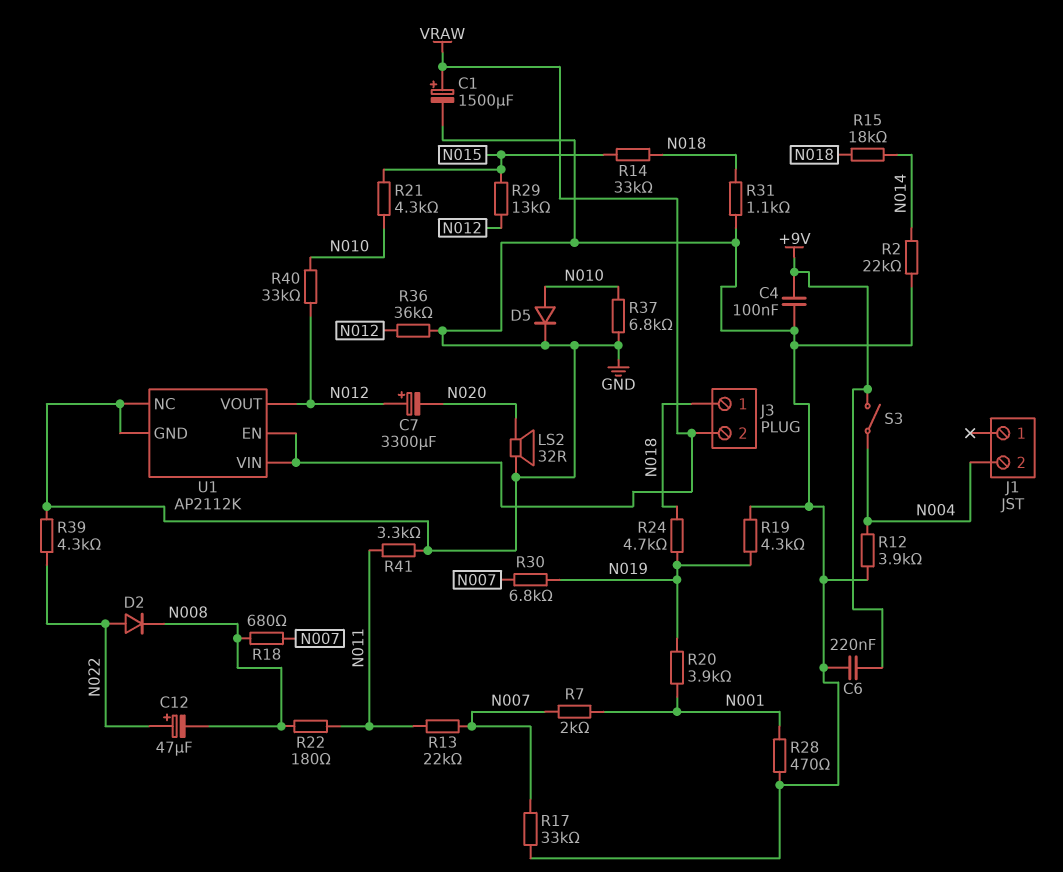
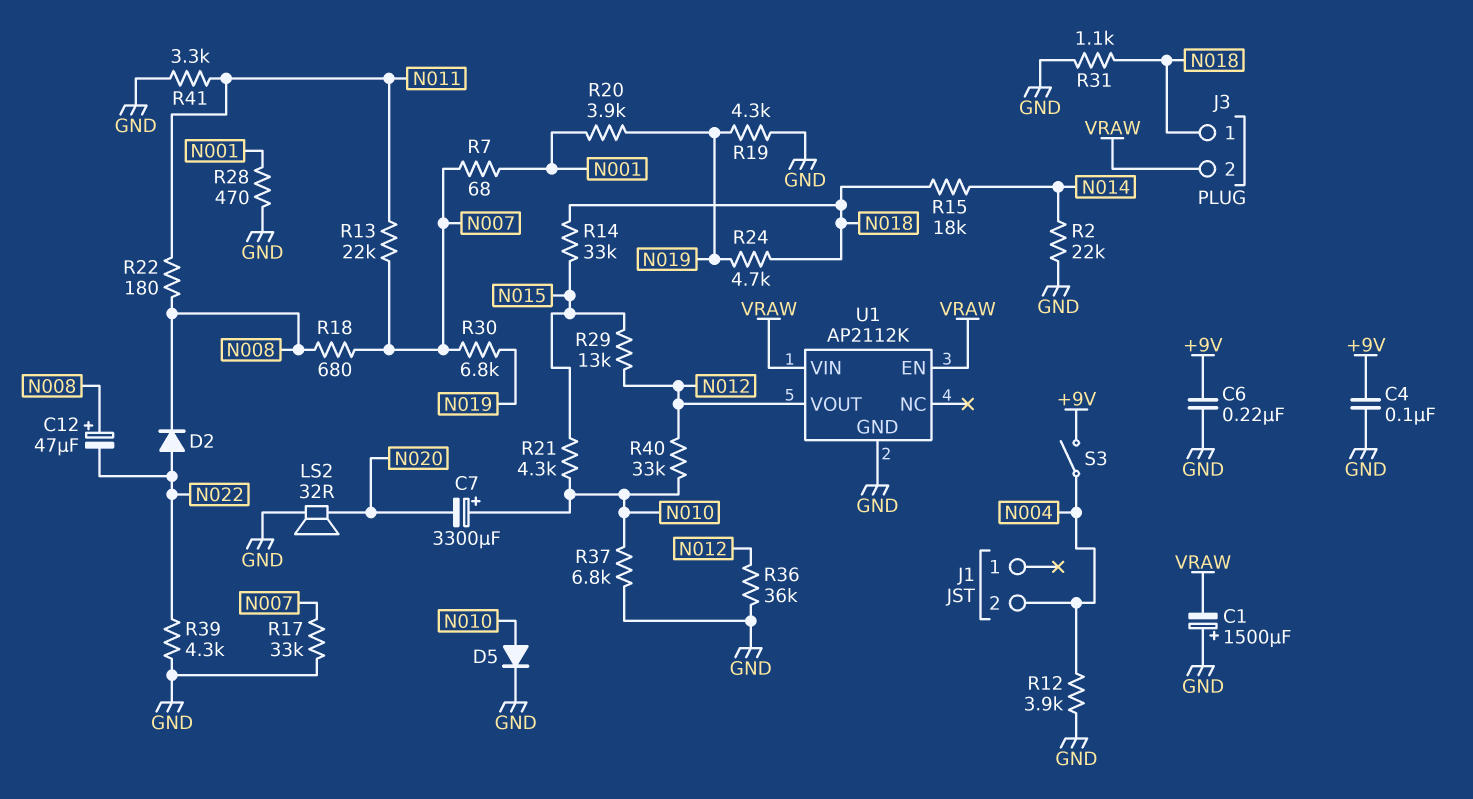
C1: 1500uF (plus VRAW, minus GND) -> 1500uF (plus GND, minus VRAW)
C7: 3300uF (plus N012, minus N020) -> 3300uF (plus N010, minus N020)
C12: 47uF (plus N022, minus N008) -> 47uF (plus N008, minus N022)
R7: 2k (N001, N007) -> 68 (N001, N007)
U1 pin NC: GND -> none

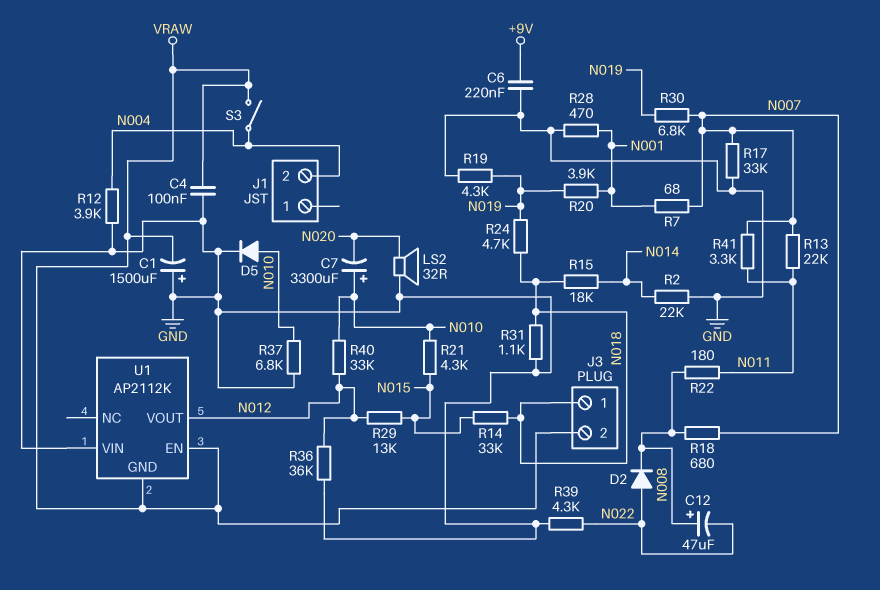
C4: 100nF (+9V, GND) -> 100nF (GND, VRAW)
R41: 3.3k (GND, N011) -> 3.3k (N007, N011)
S3: switch (+9V, N004) -> switch (N004, VRAW)
U1 pin GND: GND -> VRAW
U1 pin VIN: VRAW -> GND

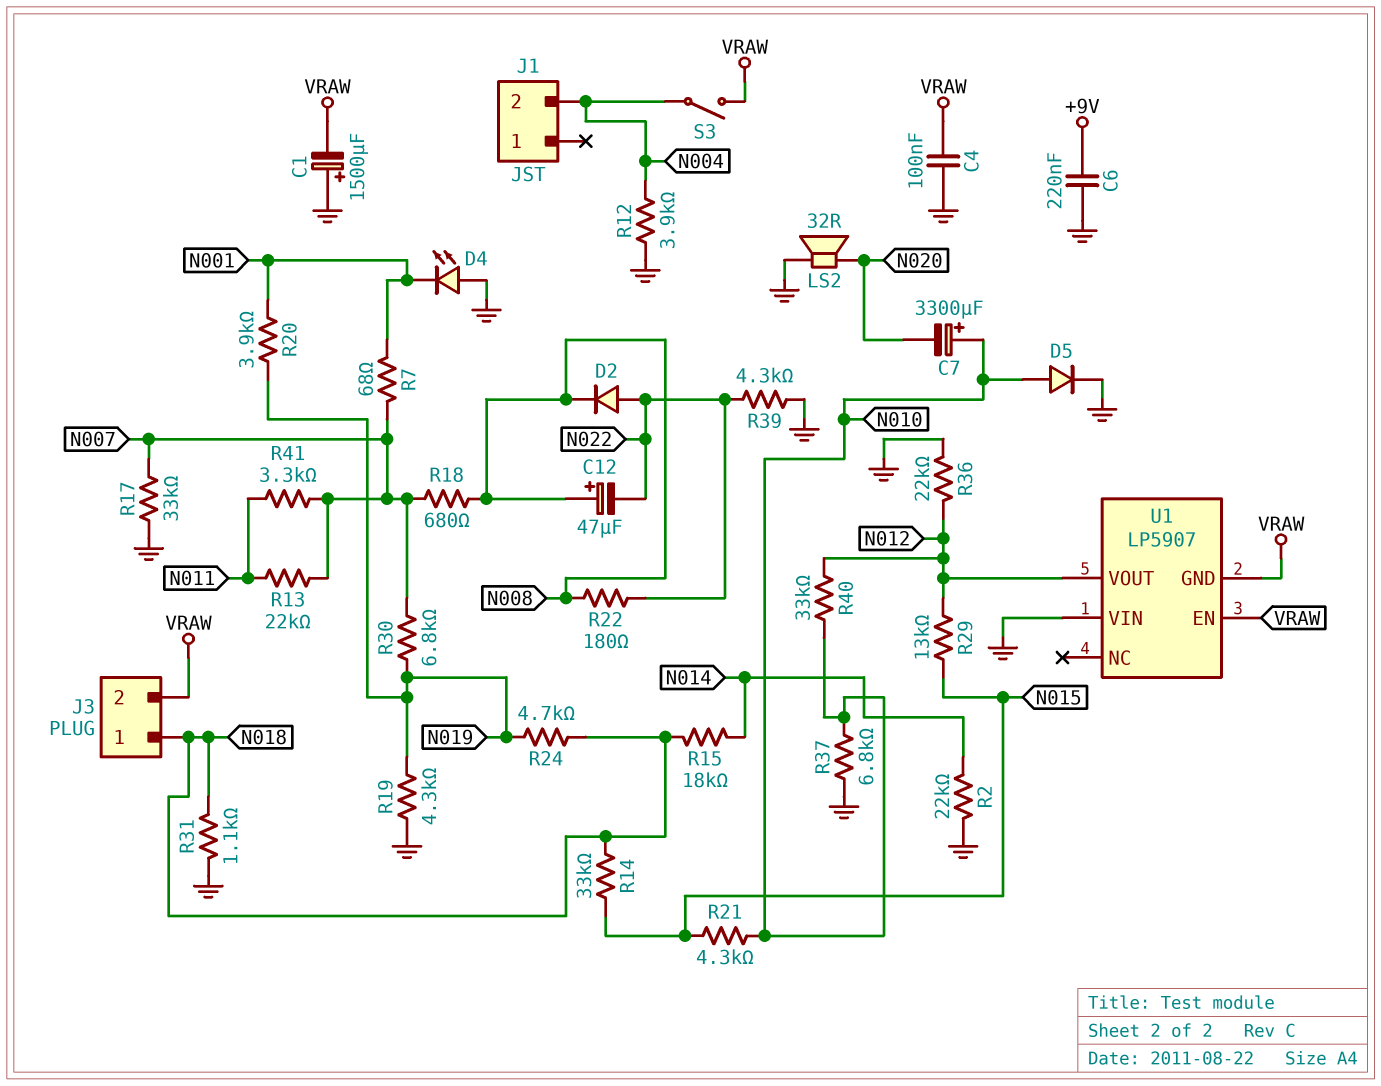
D4: none -> LED (A GND, K N001)
R22: 180 (N008, N011) -> 180 (N008, N022)
R28: 470 (GND, N001) -> none
R36: 36k (GND, N012) -> 22k (GND, N012)
U1: AP2112K -> LP5907

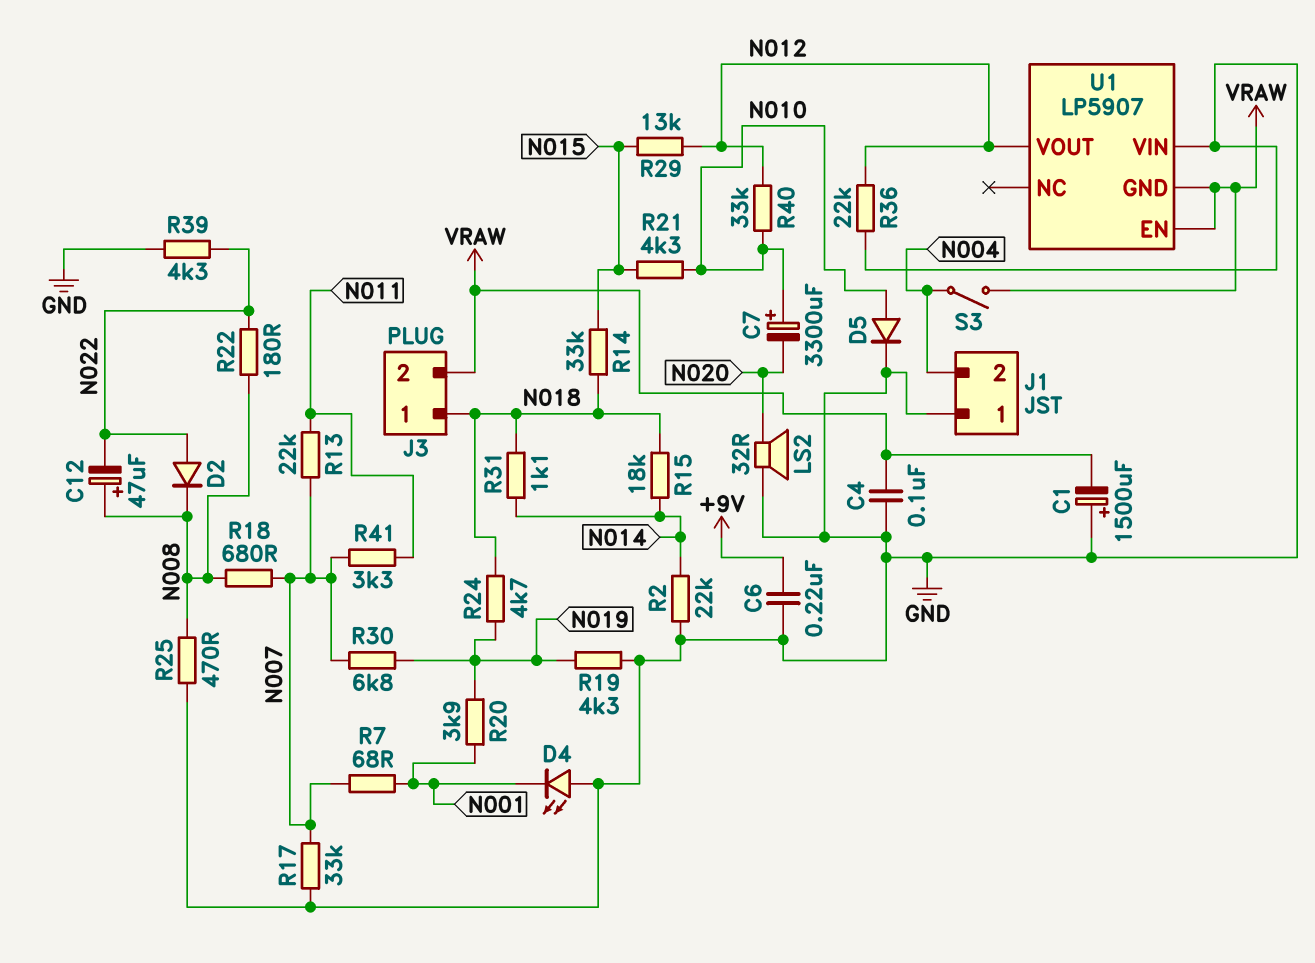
J1 pin 1: none -> GND
R12: 3.9k (GND, N004) -> none
R25: none -> 470 (GND, N008)
R31: 1.1k (GND, N018) -> 1.1k (N014, N018)
R37: 6.8k (GND, N010) -> none

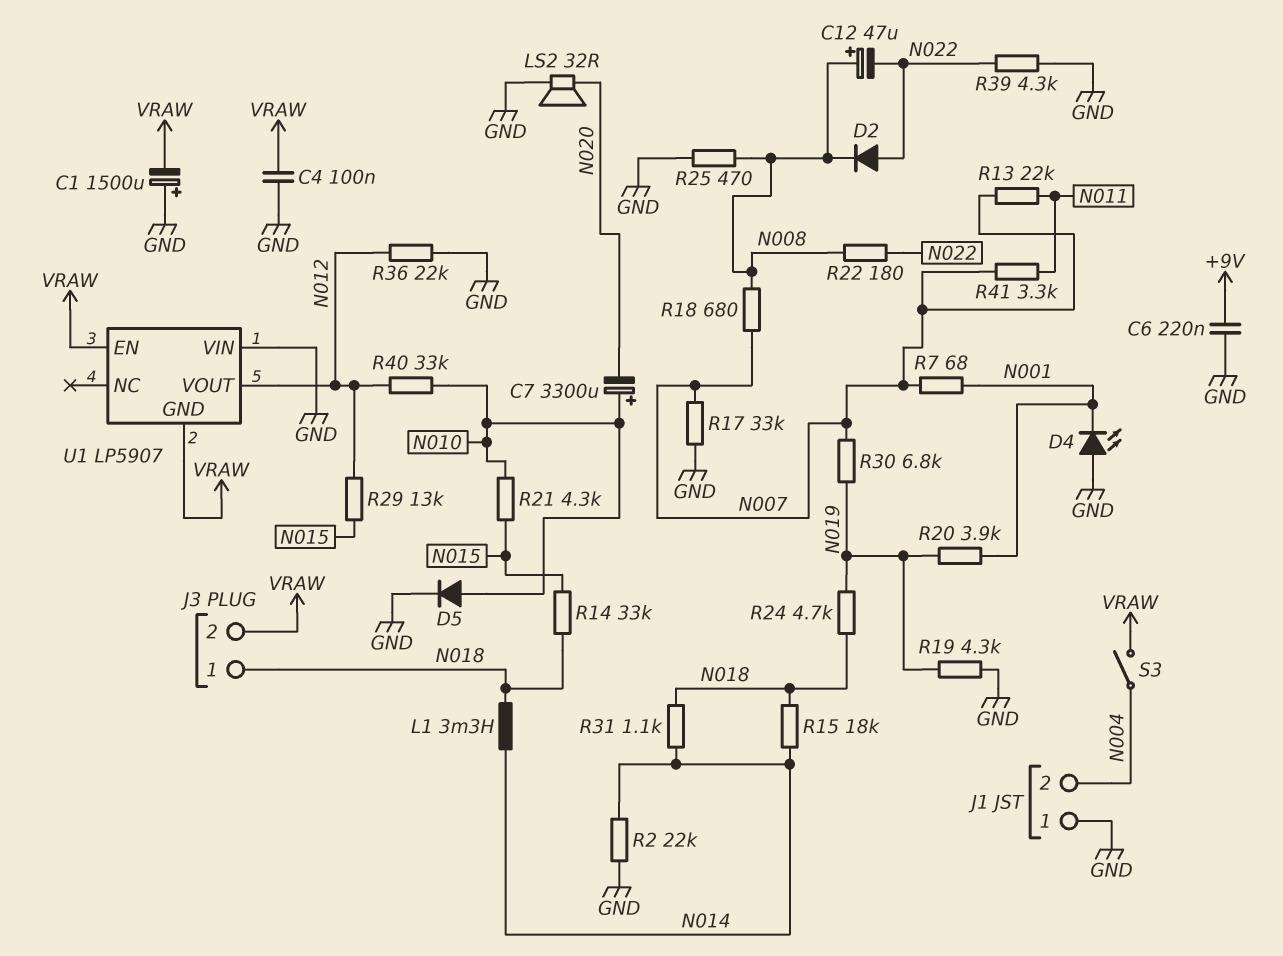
L1: none -> 3.3mH (N014, N018)

